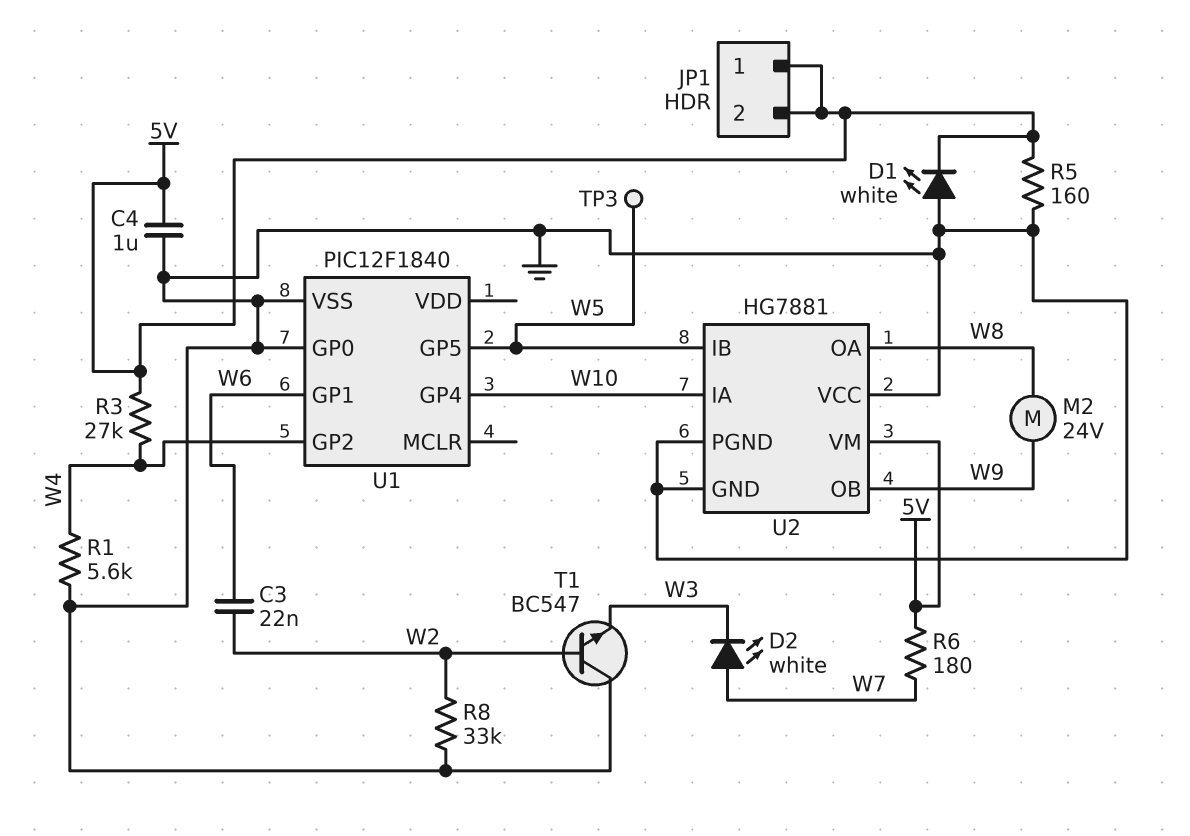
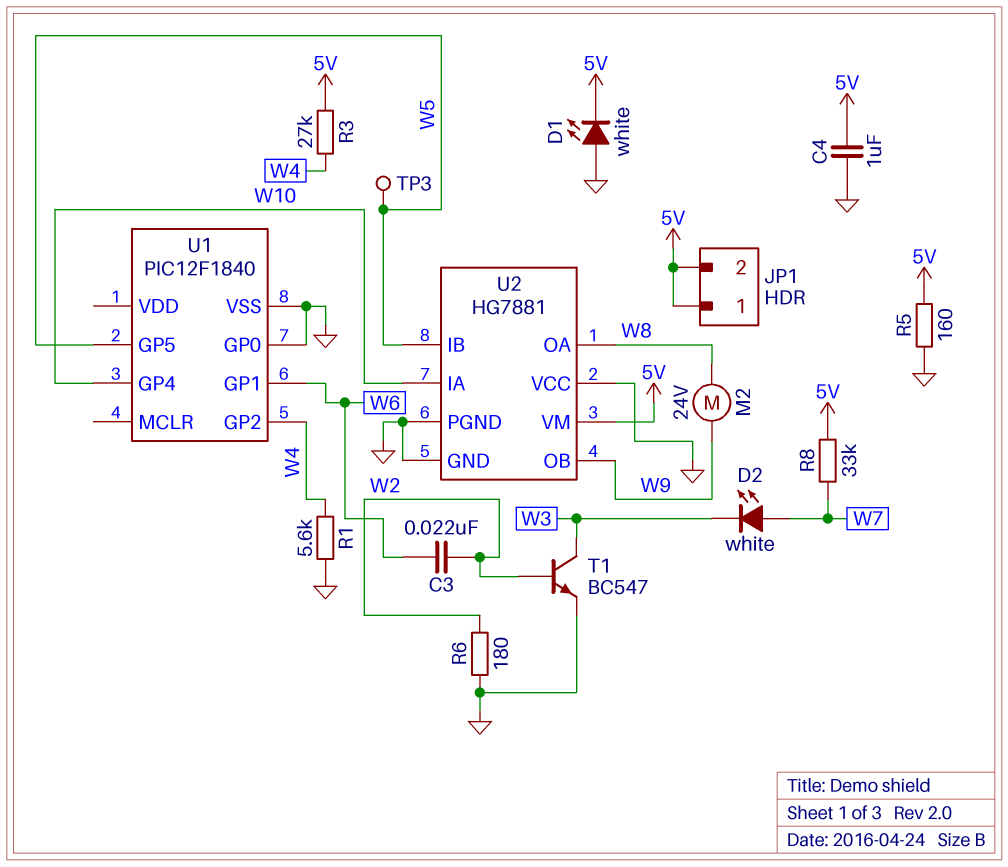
R6: 180 (5V, W7) -> 180 (GND, W2)
R8: 33k (GND, W2) -> 33k (5V, W7)
T1: NPN BC547 (B W2, C GND, E W3) -> NPN BC547 (B W2, C W3, E GND)

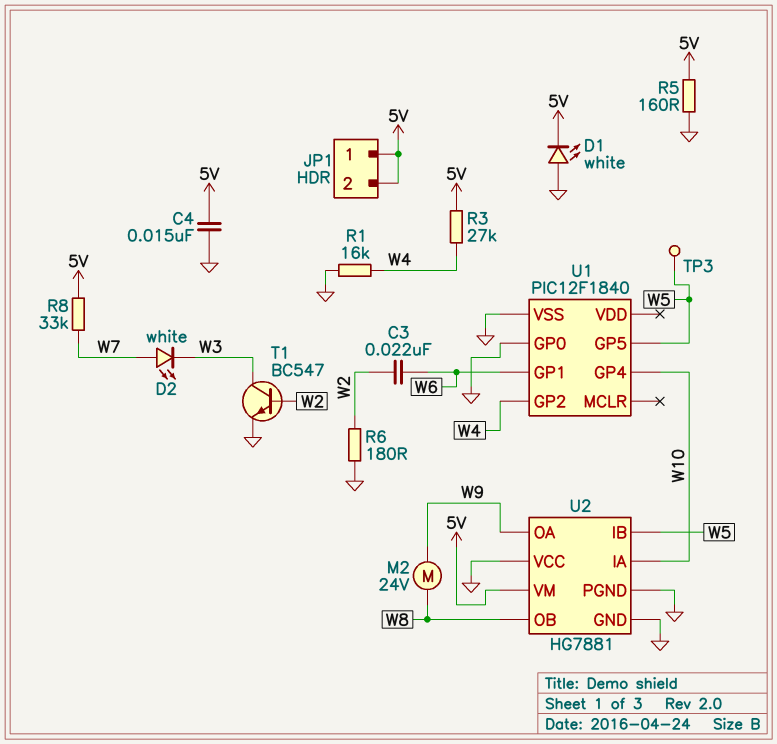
C4: 1uF (5V, GND) -> 15nF (5V, GND)
R1: 5.6k (GND, W4) -> 16k (GND, W4)
U2 pin OA: W8 -> W9
U2 pin OB: W9 -> W8

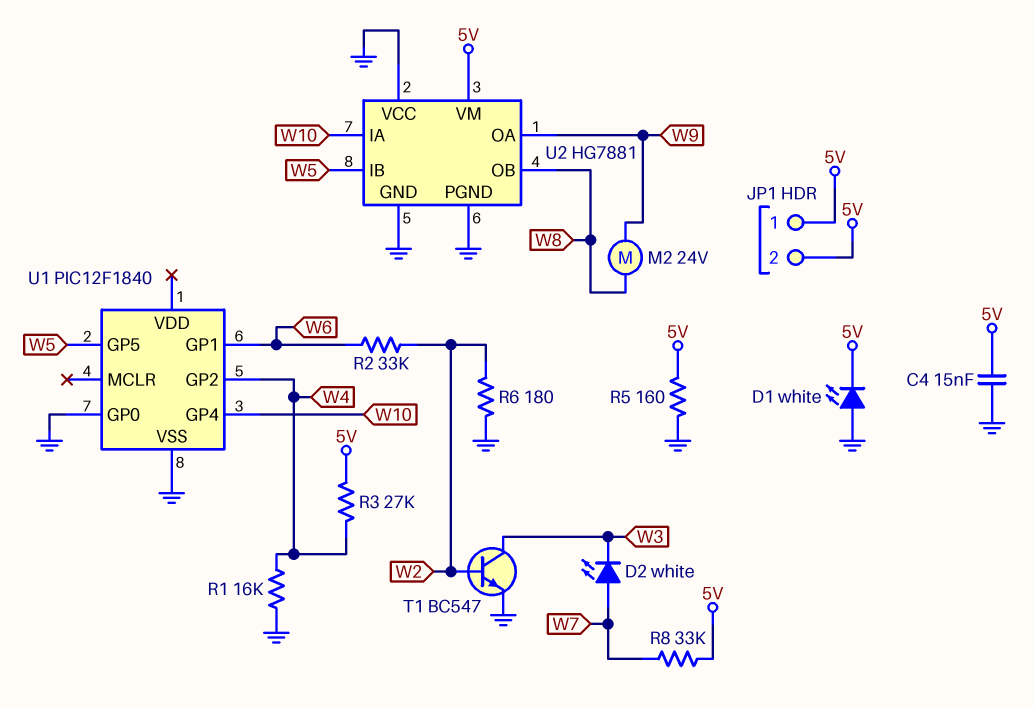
C3: 22nF (W2, W6) -> none
R2: none -> 33k (W2, W6)
TP3: test point (W5) -> none

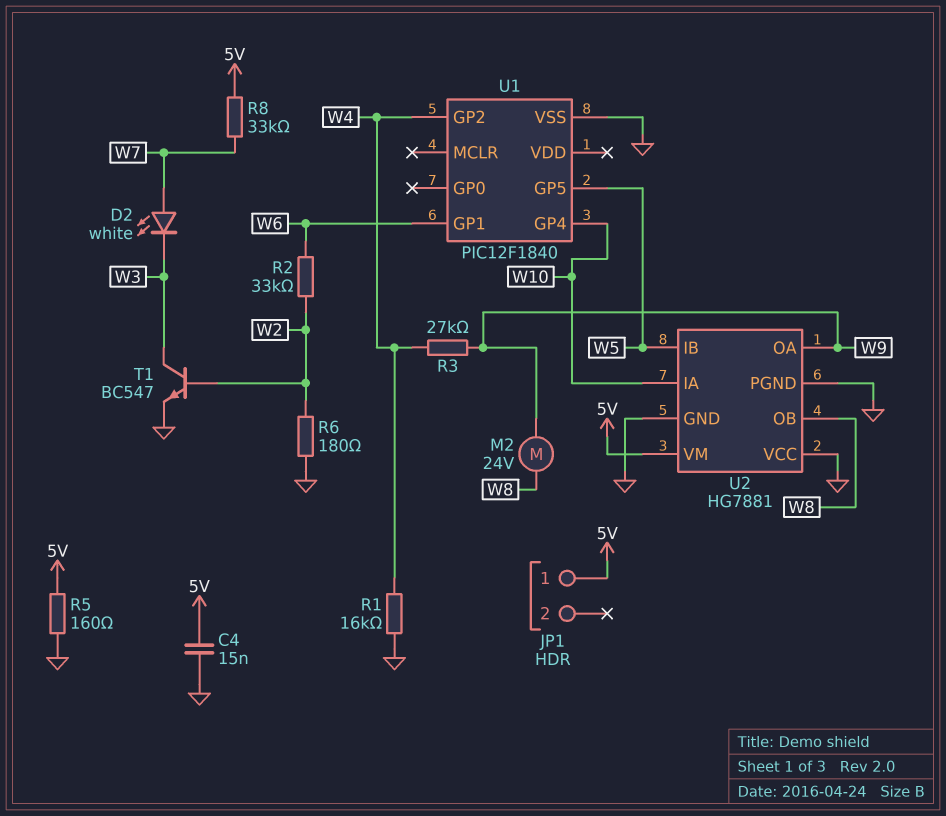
D1: LED white (A GND, K 5V) -> none
JP1 pin 2: 5V -> none
R3: 27k (5V, W4) -> 27k (W4, W9)
U1 pin GP0: GND -> none

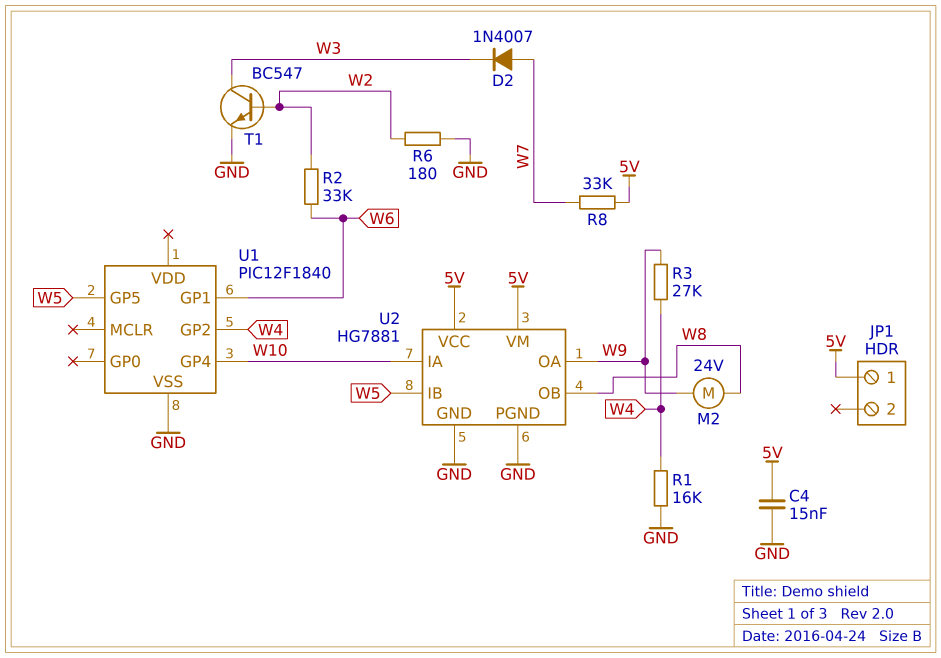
D2: LED white (A W7, K W3) -> diode 1N4007 (A W7, K W3)
R5: 160 (5V, GND) -> none
U2 pin VCC: GND -> 5V

